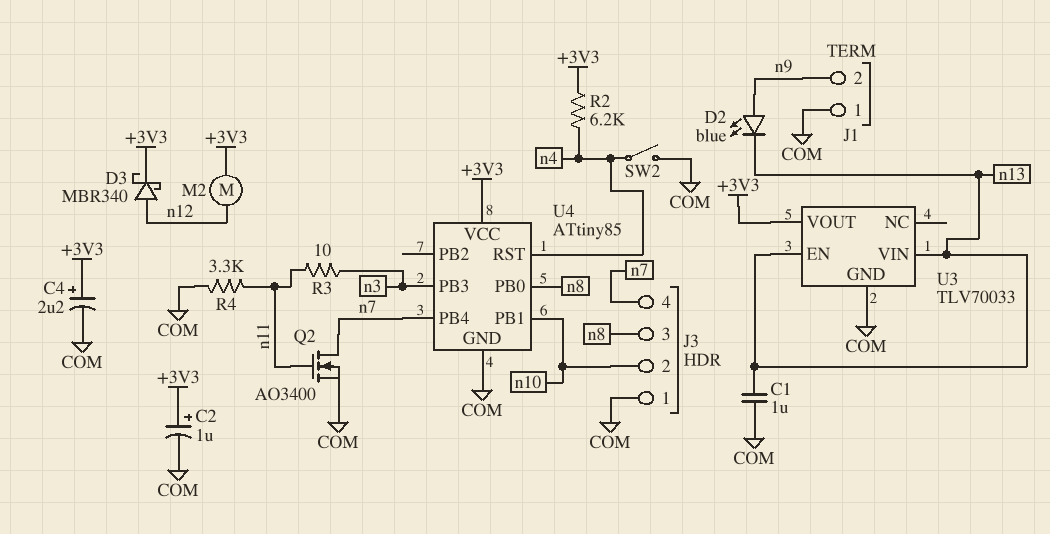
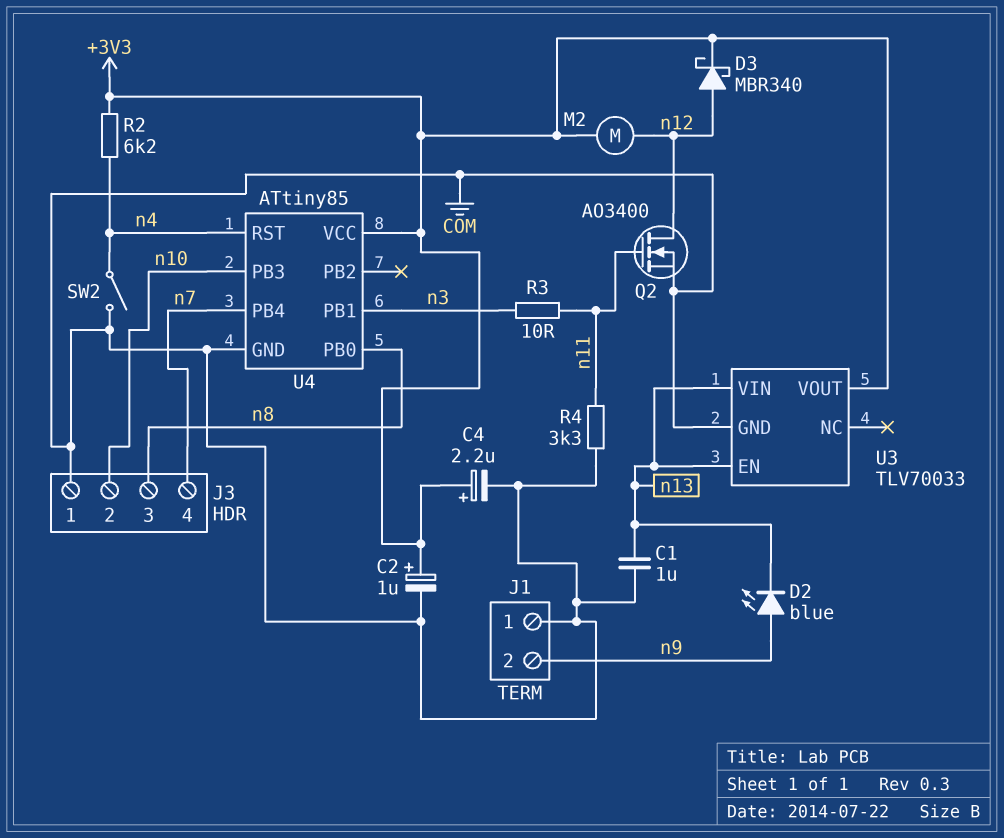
Q2: NMOS AO3400 (G n11, D n7, S COM) -> NMOS AO3400 (G n11, D n12, S COM)
U4 pin PB1: n10 -> n3
U4 pin PB3: n3 -> n10

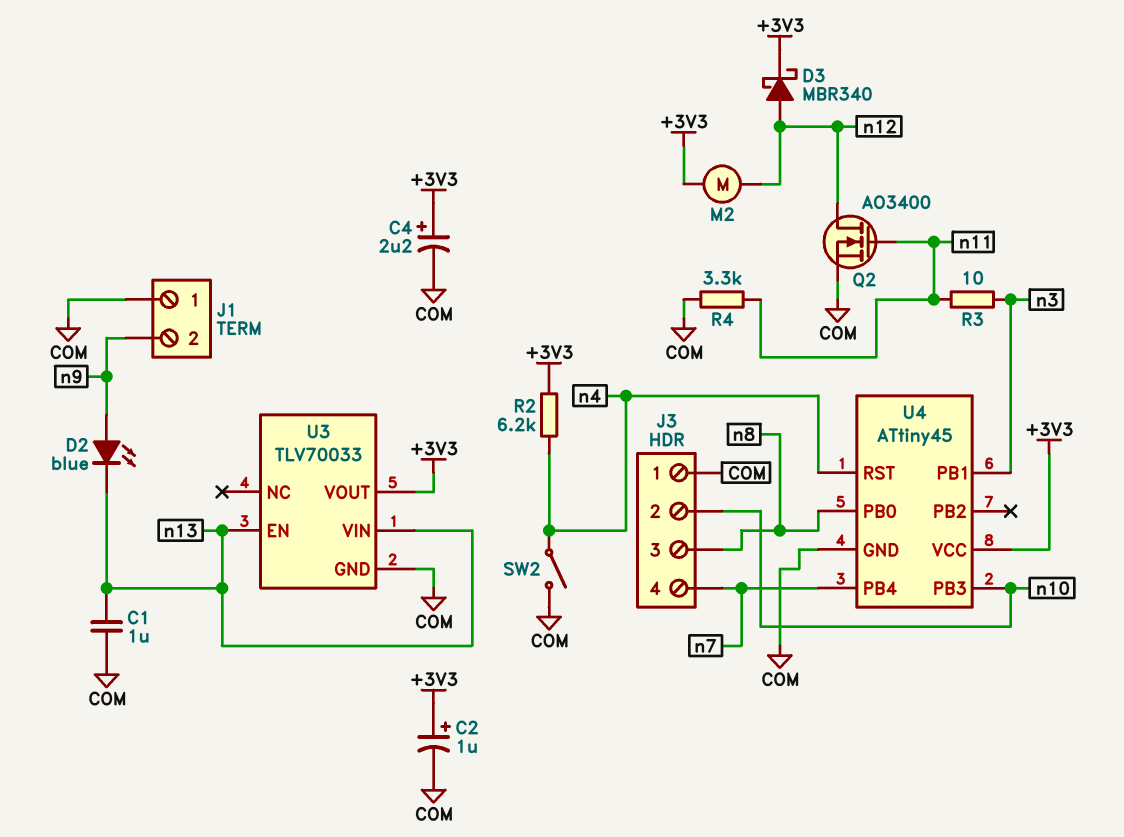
U4: ATtiny85 -> ATtiny45

